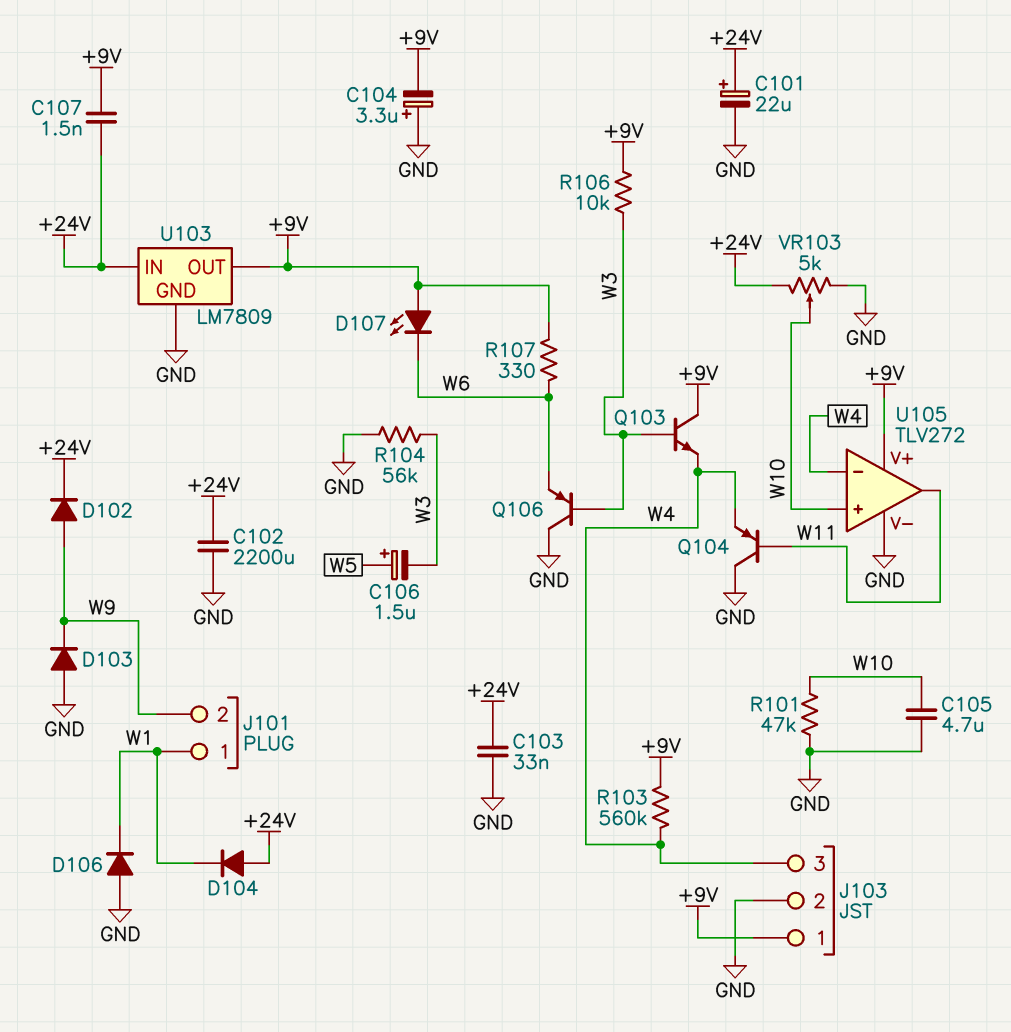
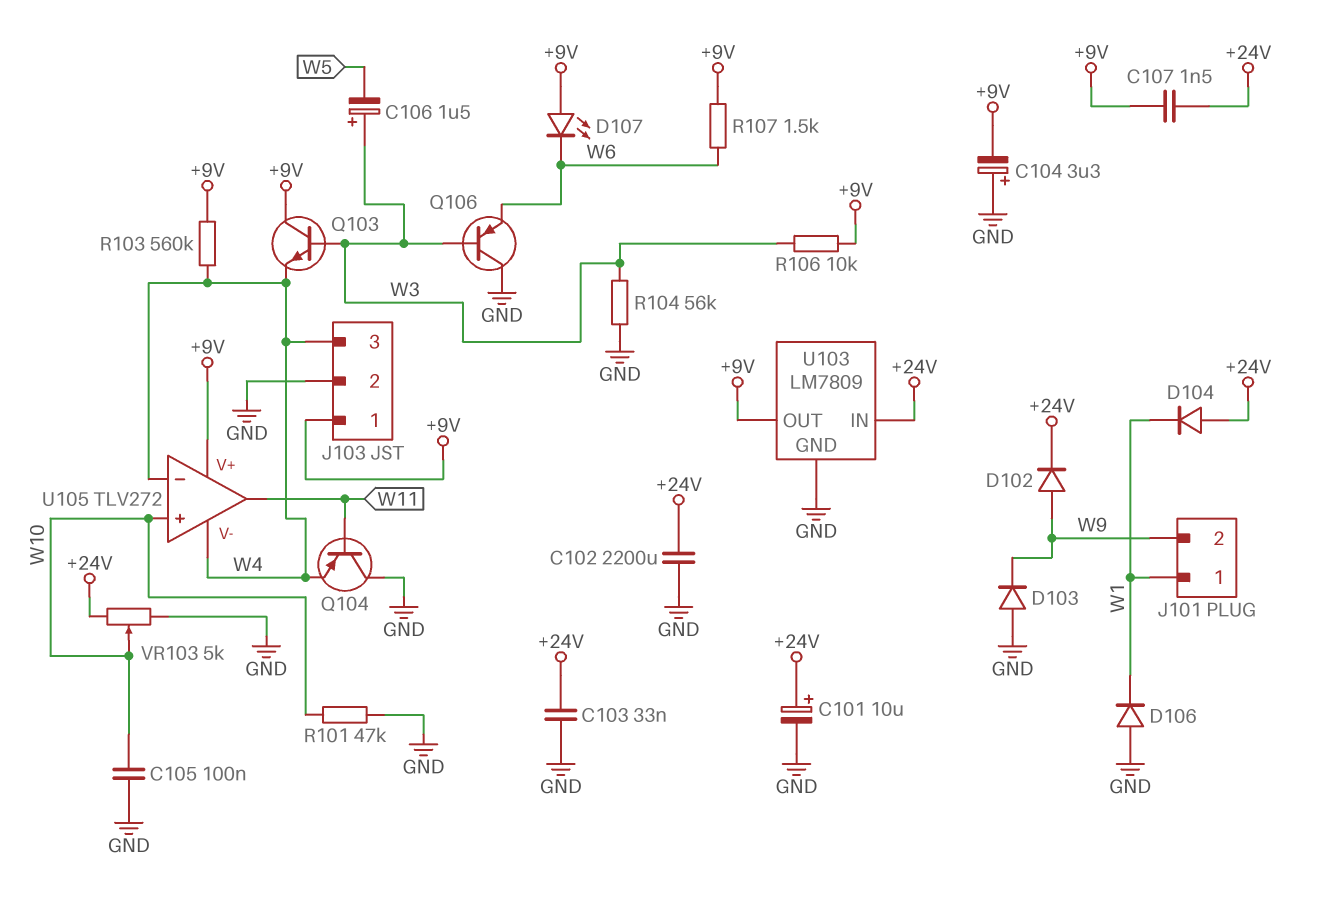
C101: 22uF (plus +24V, minus GND) -> 10uF (plus +24V, minus GND)
C105: 4.7uF (GND, W10) -> 100nF (GND, W10)
C106: 1.5uF (plus W5, minus W3) -> 1.5uF (plus W3, minus W5)
R107: 330 (+9V, W6) -> 1.5k (+9V, W6)
U105 pin V-: GND -> W4

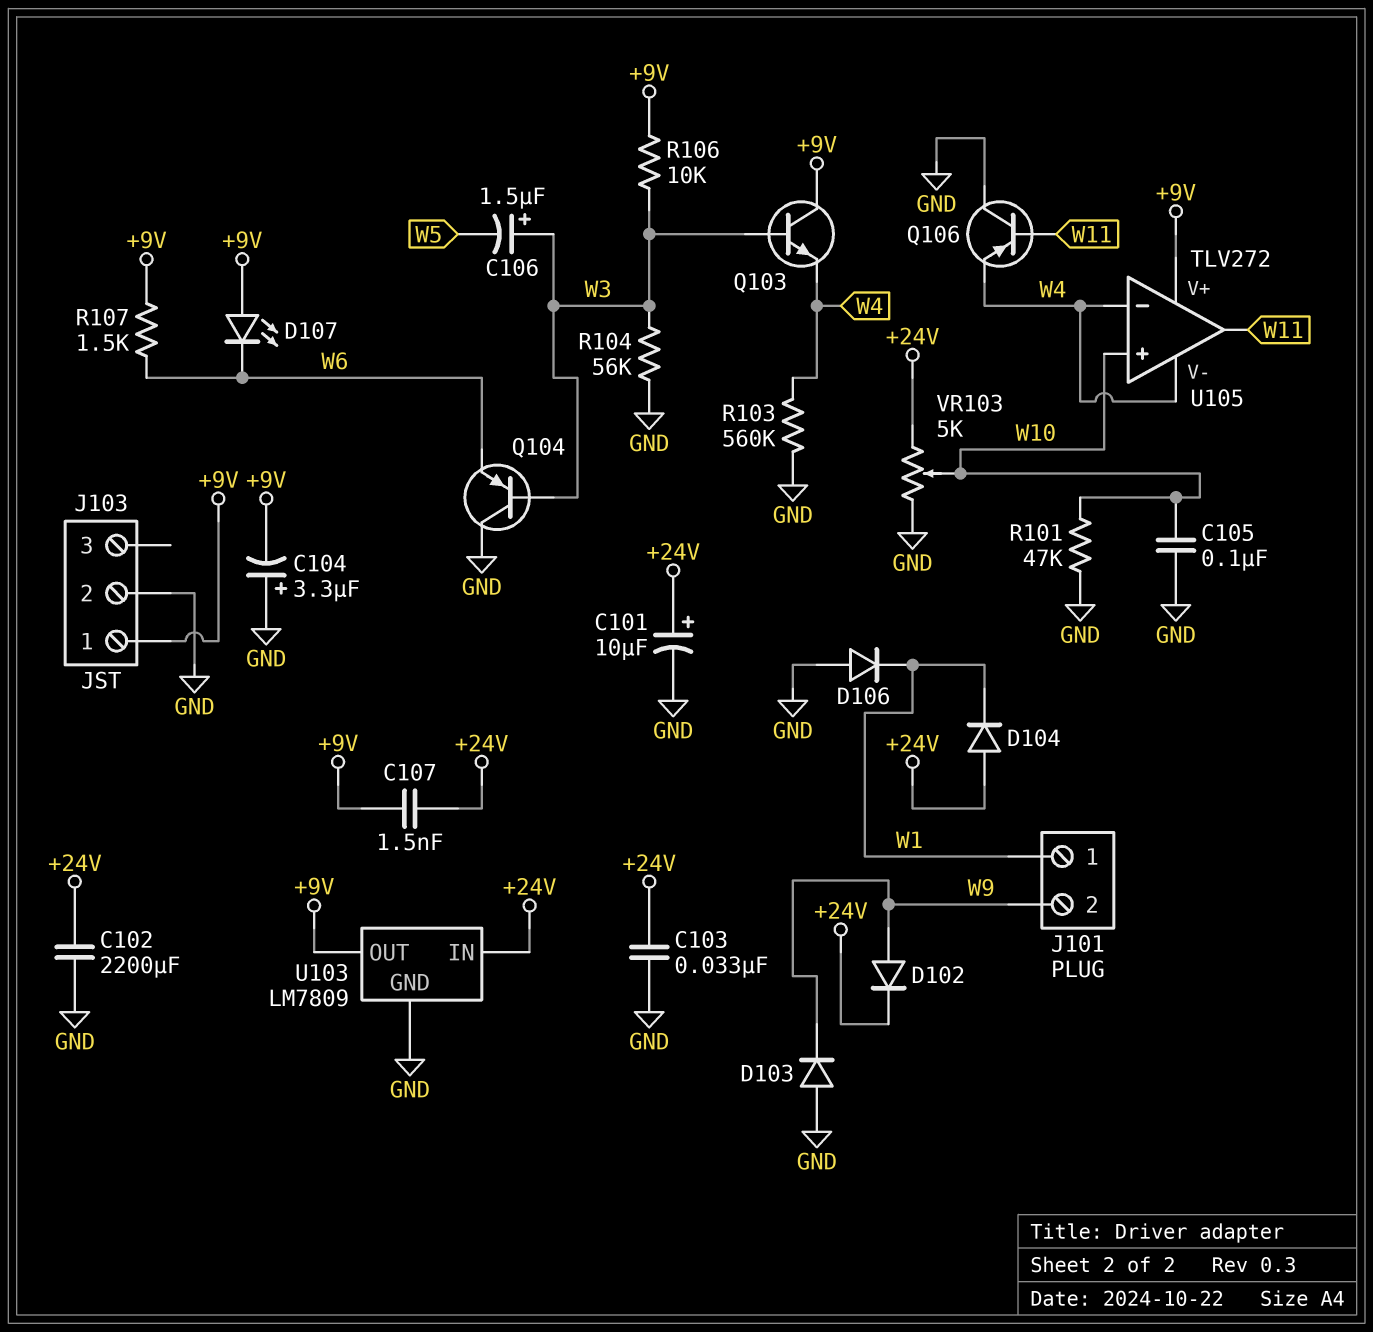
J103 pin 3: W4 -> none
Q104: PNP (B W11, C GND, E W4) -> PNP (B W3, C GND, E W6)
Q106: PNP (B W3, C GND, E W6) -> PNP (B W11, C GND, E W4)
R103: 560k (+9V, W4) -> 560k (GND, W4)

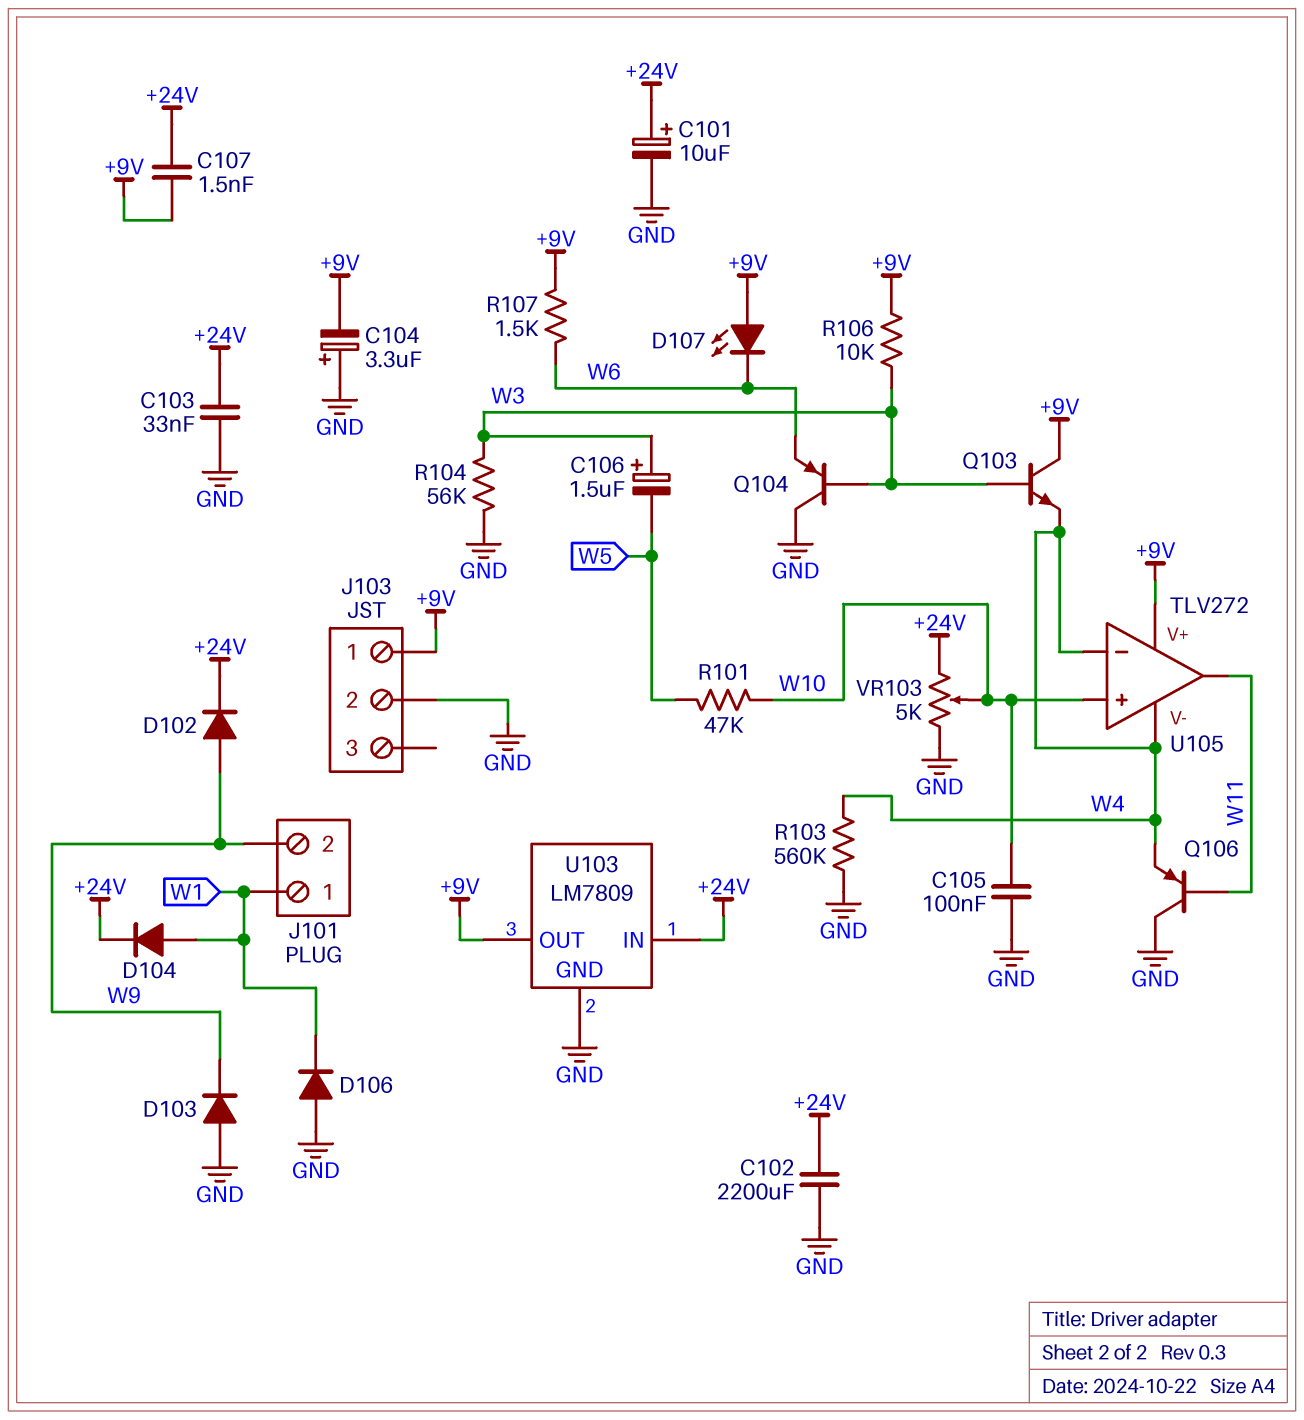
D104: diode (A +24V, K W1) -> diode (A W1, K +24V)
R101: 47k (GND, W10) -> 47k (W5, W10)

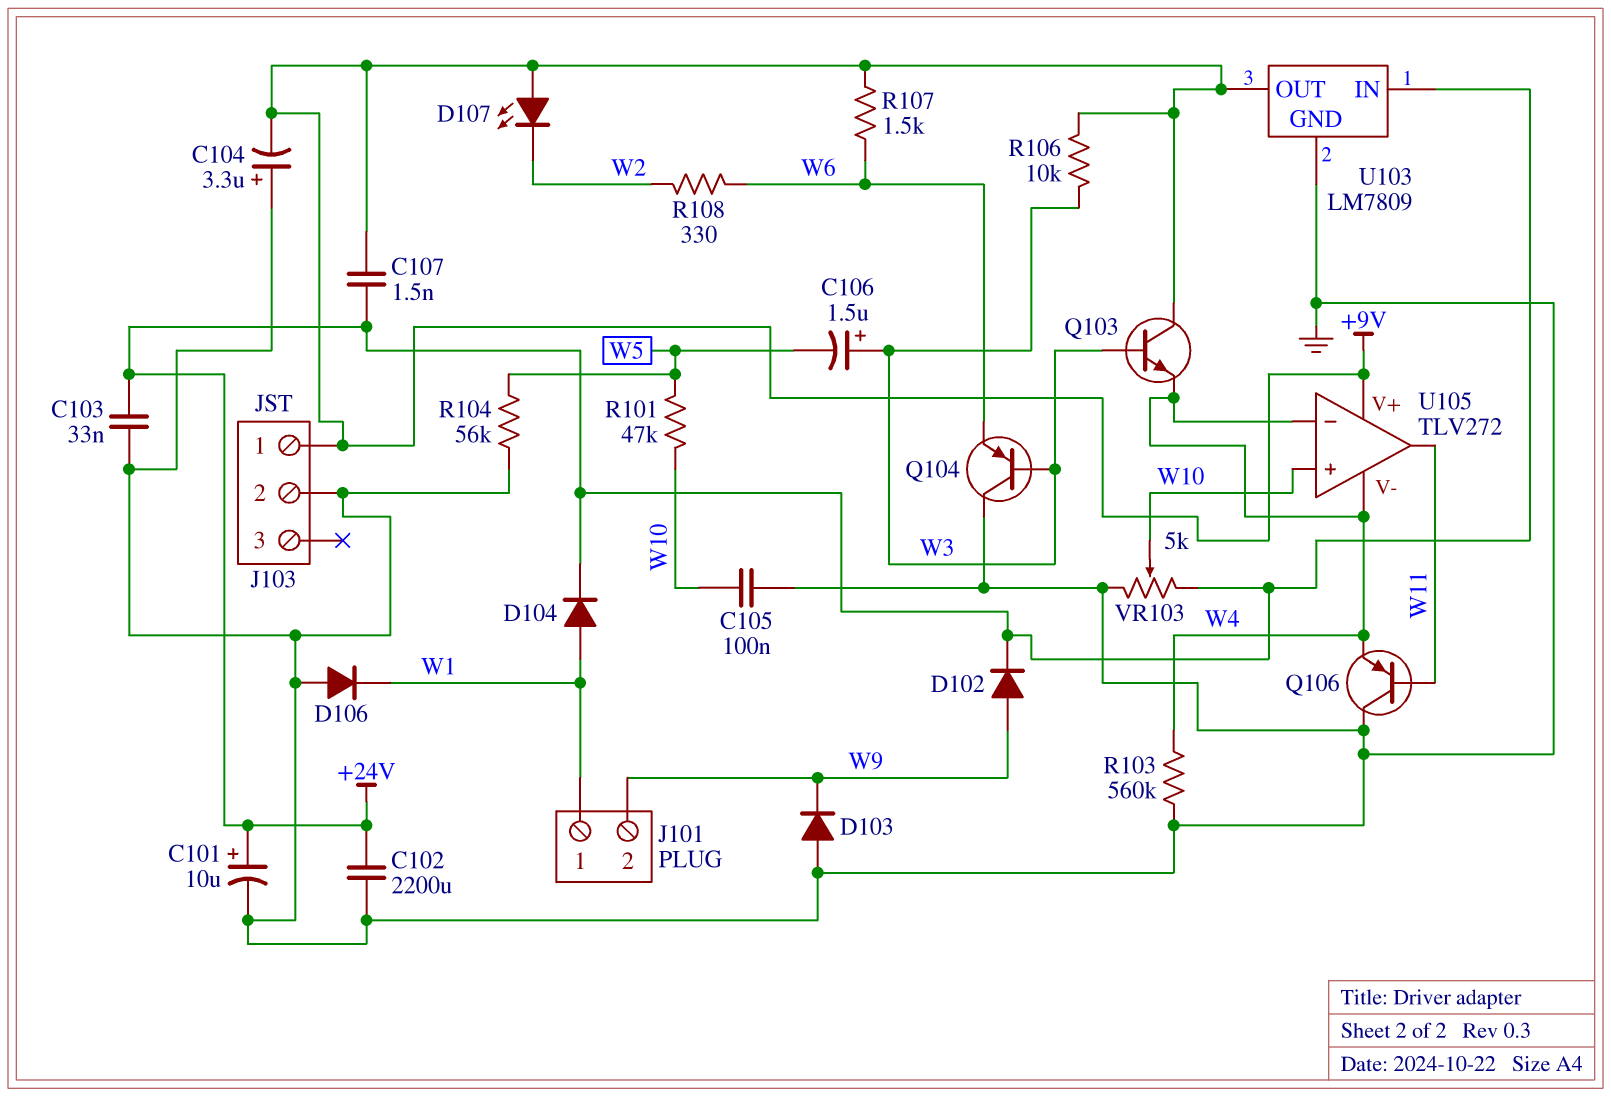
D107: LED (A +9V, K W6) -> LED (A +9V, K W2)
R104: 56k (GND, W3) -> 56k (GND, W5)
R108: none -> 330 (W2, W6)

